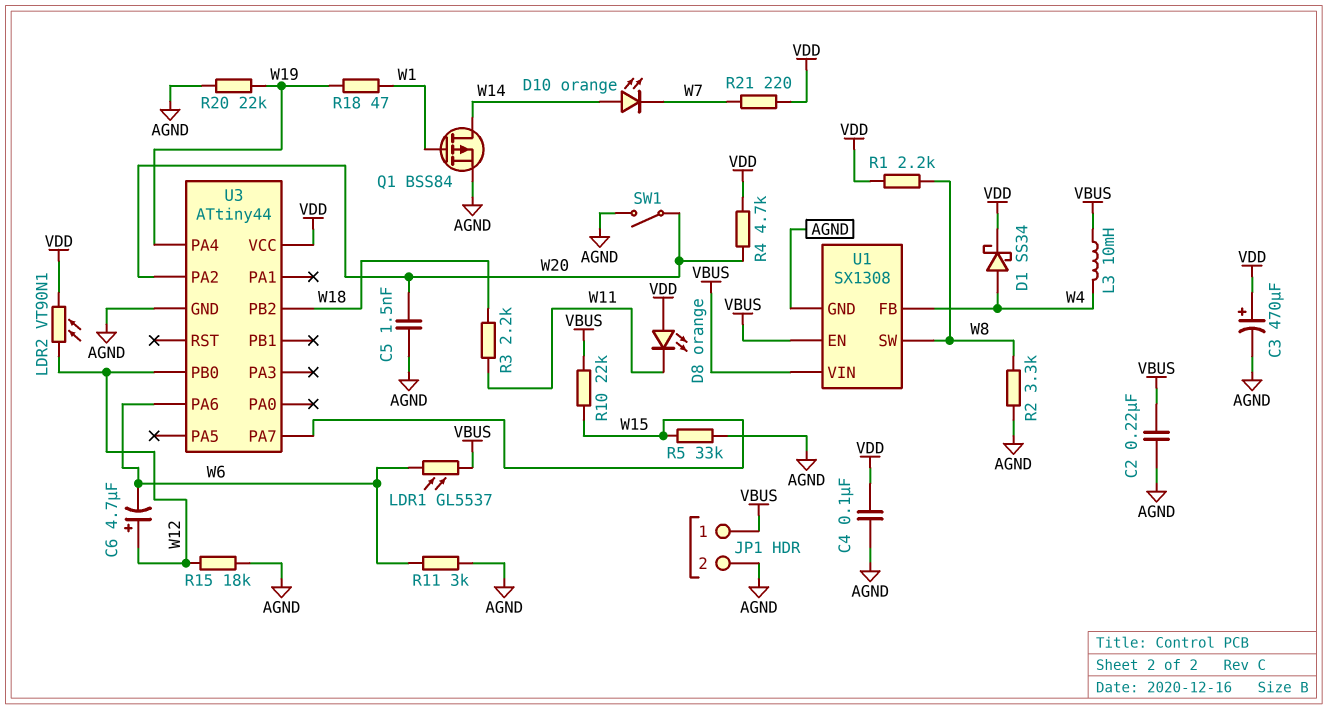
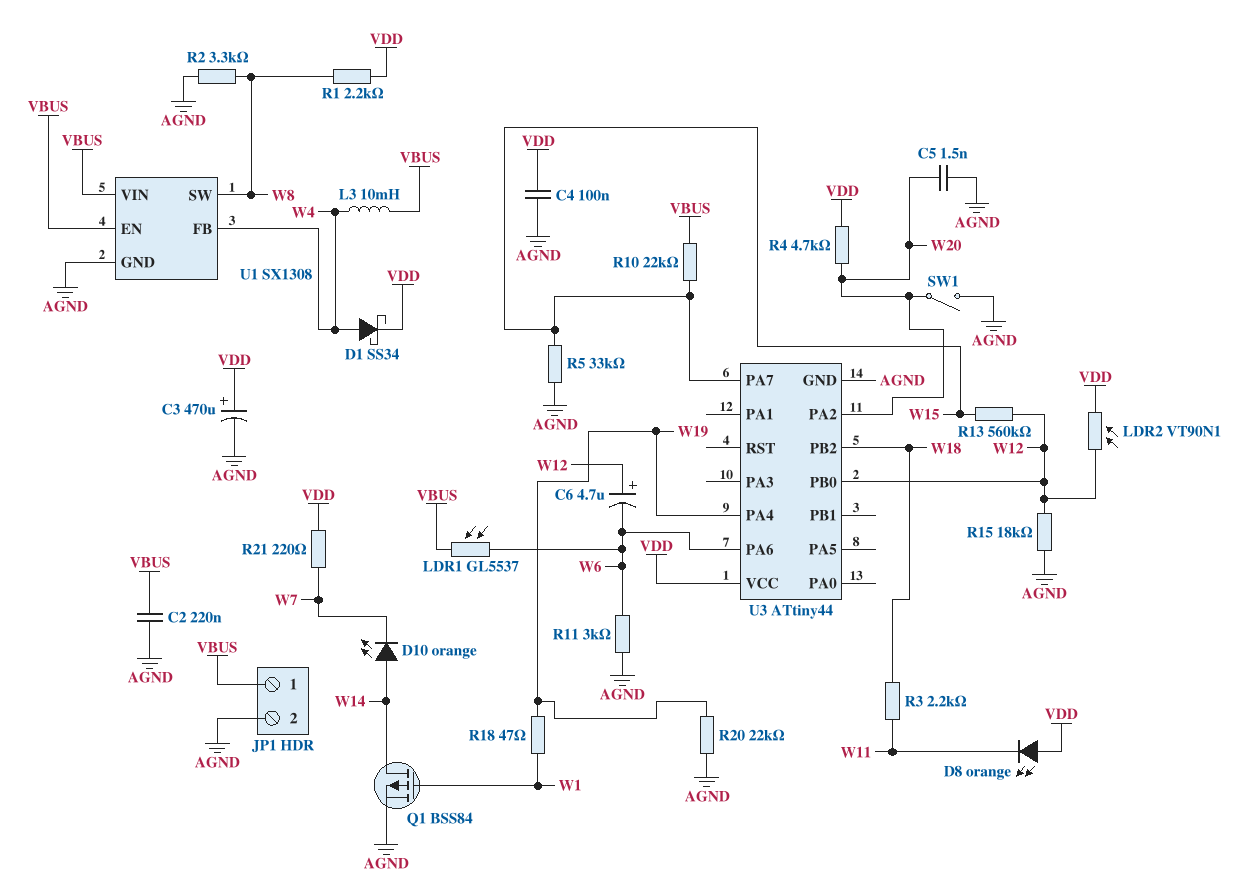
R13: none -> 560k (W12, W15)

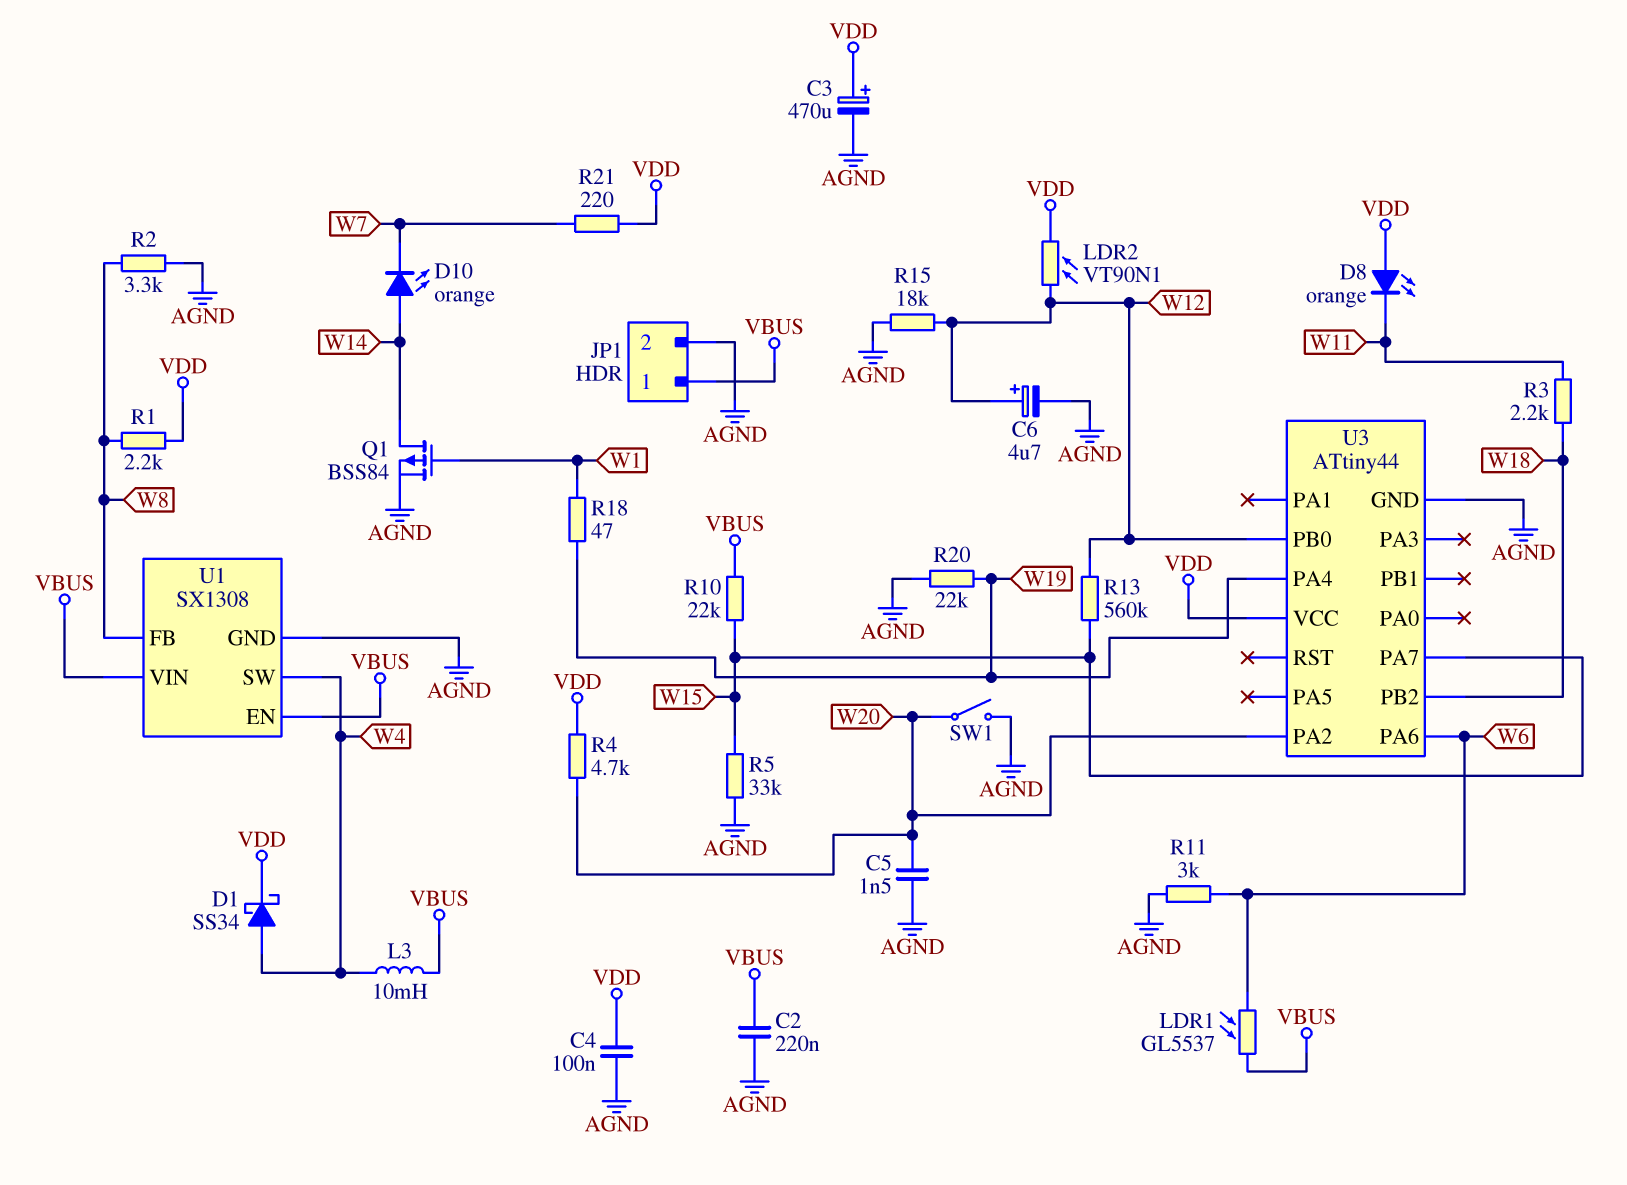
C6: 4.7uF (plus W12, minus W6) -> 4.7uF (plus W12, minus AGND)
U1 pin FB: W4 -> W8
U1 pin SW: W8 -> W4

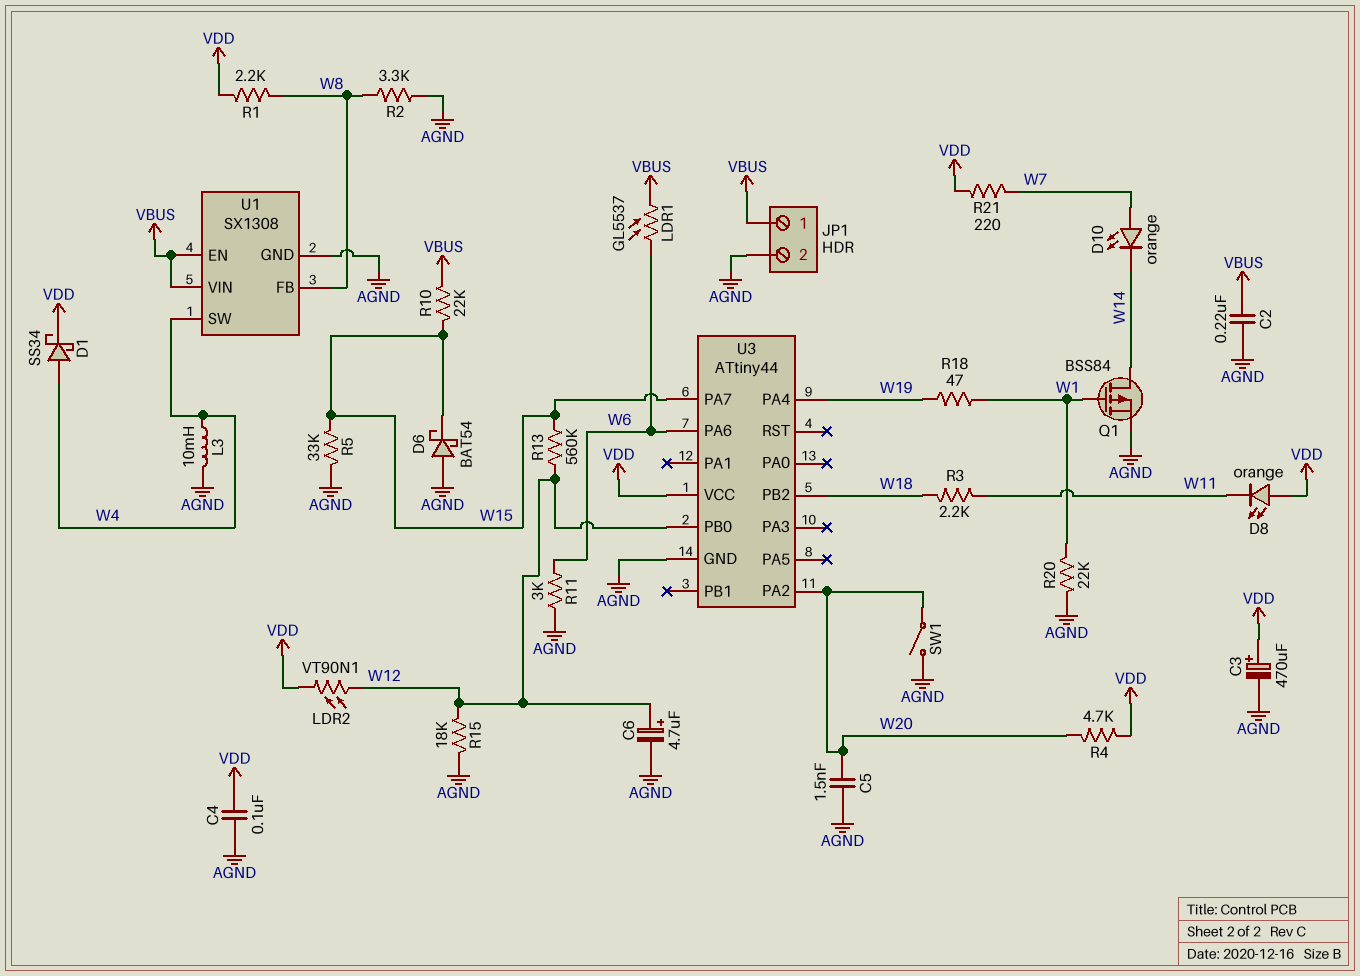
D6: none -> schottky BAT54 (A AGND, K W15)
D10: LED orange (A W14, K W7) -> LED orange (A W7, K W14)
L3: 10mH (VBUS, W4) -> 10mH (AGND, W4)
R20: 22k (AGND, W19) -> 22k (AGND, W1)

